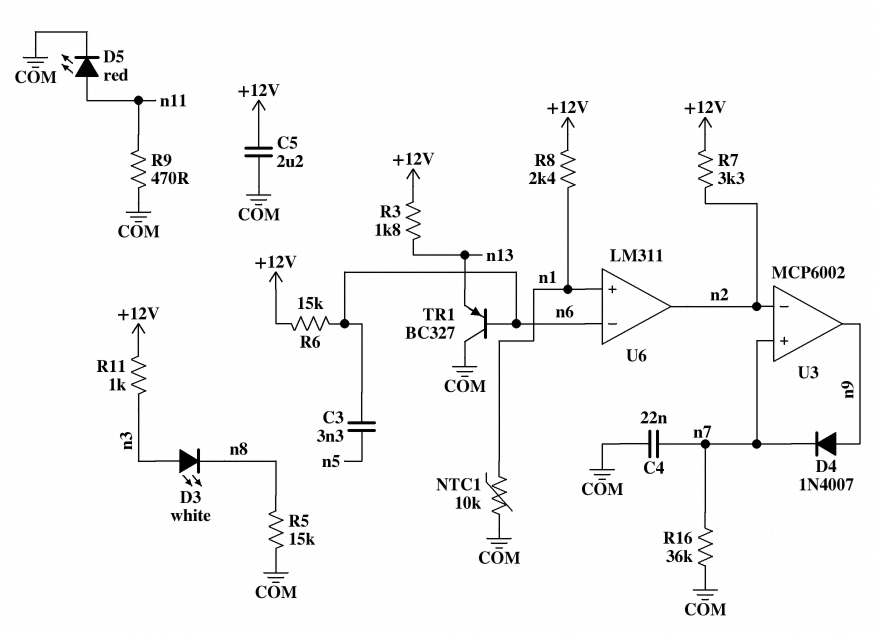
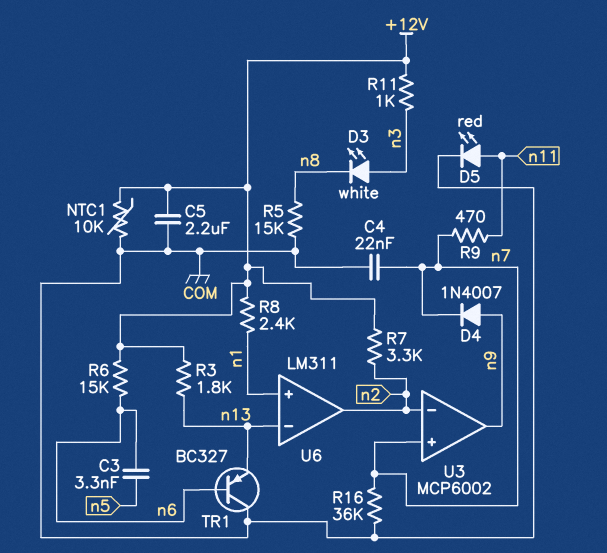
NTC1: 10k (COM, n1) -> 10k (+12V, COM)
R9: 470 (COM, n11) -> 470 (n7, n11)
U6 pin in-: n6 -> n13

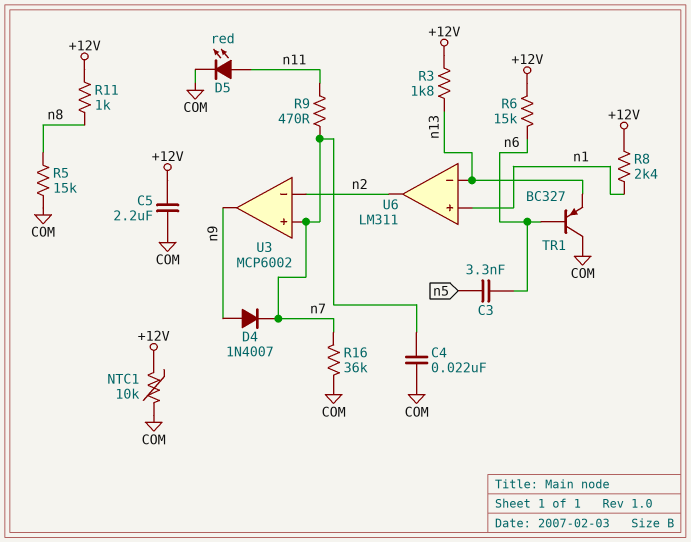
D3: LED white (A n3, K n8) -> none
R7: 3.3k (+12V, n2) -> none
R11: 1k (+12V, n3) -> 1k (+12V, n8)

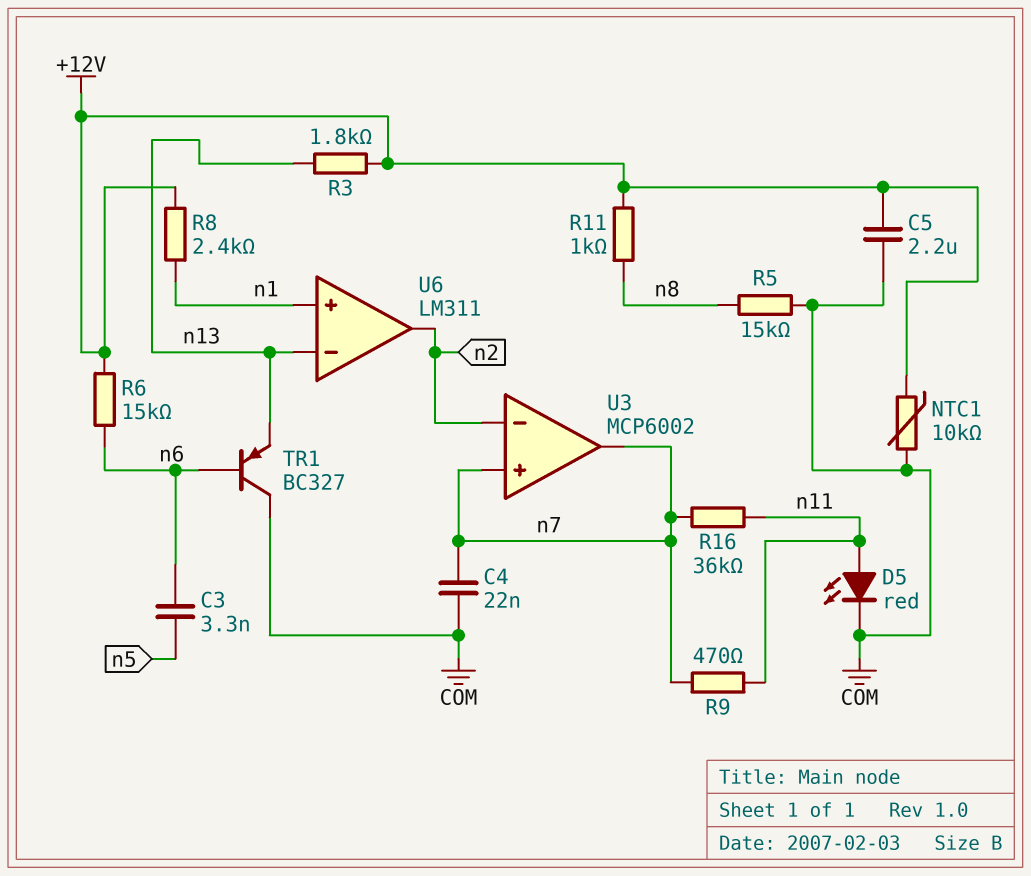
D4: diode 1N4007 (A n9, K n7) -> none
R16: 36k (COM, n7) -> 36k (n7, n11)
U3 pin out: n9 -> n7

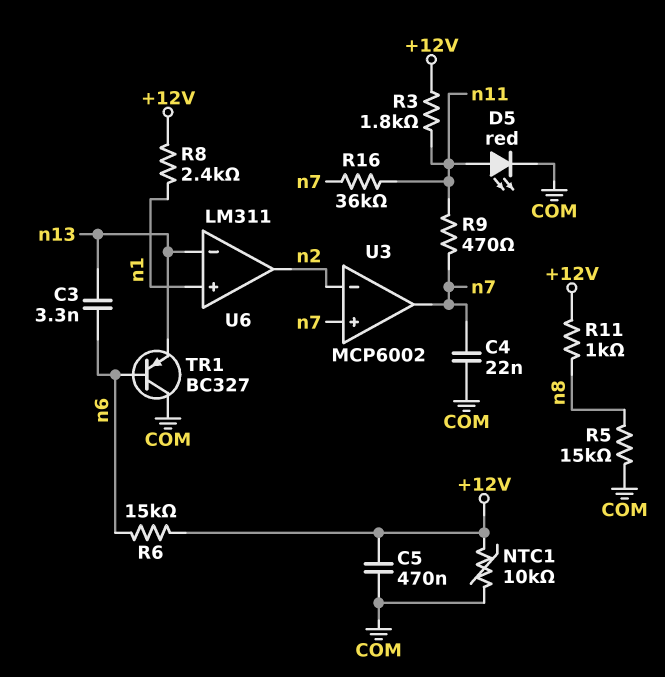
C3: 3.3nF (n5, n6) -> 3.3nF (n6, n13)
C5: 2.2uF (+12V, COM) -> 470nF (+12V, COM)
R3: 1.8k (+12V, n13) -> 1.8k (+12V, n11)

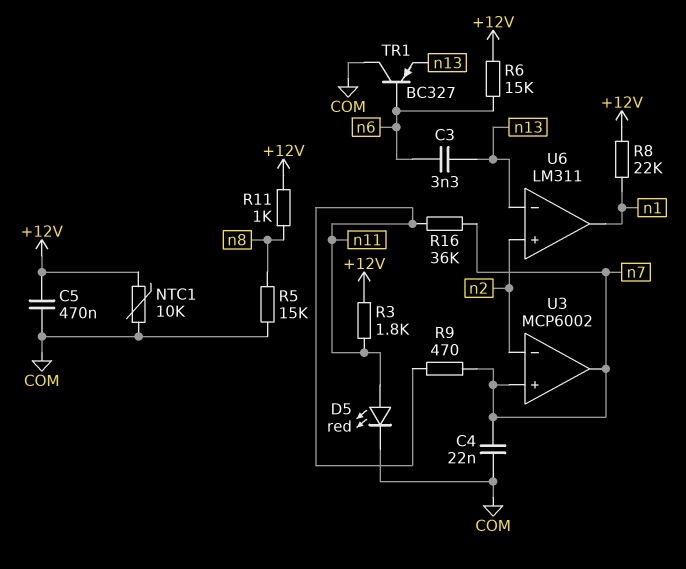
R8: 2.4k (+12V, n1) -> 22k (+12V, n1)
U6 pin in+: n1 -> n2
U6 pin out: n2 -> n1

